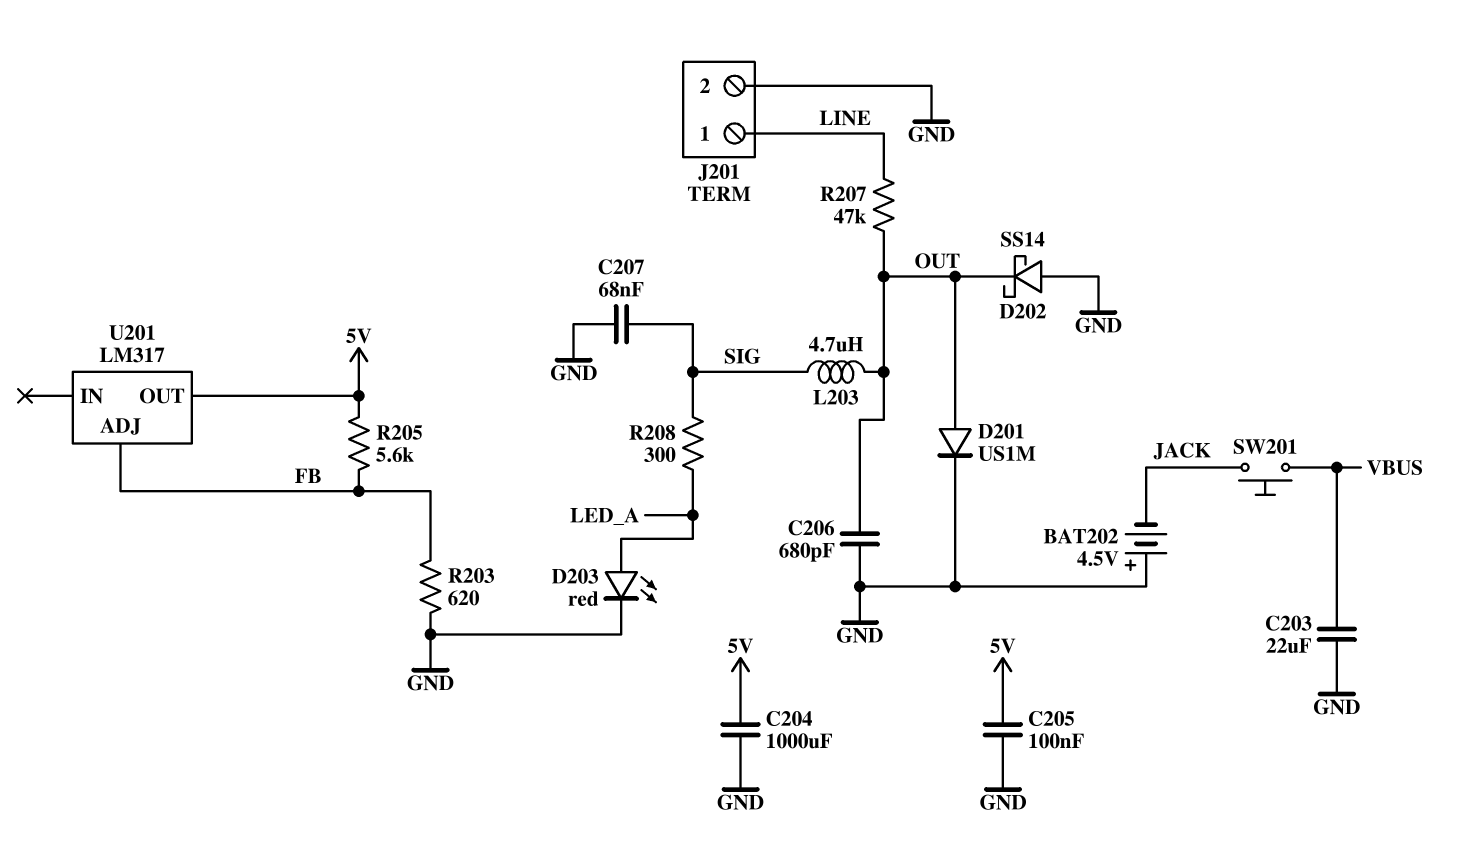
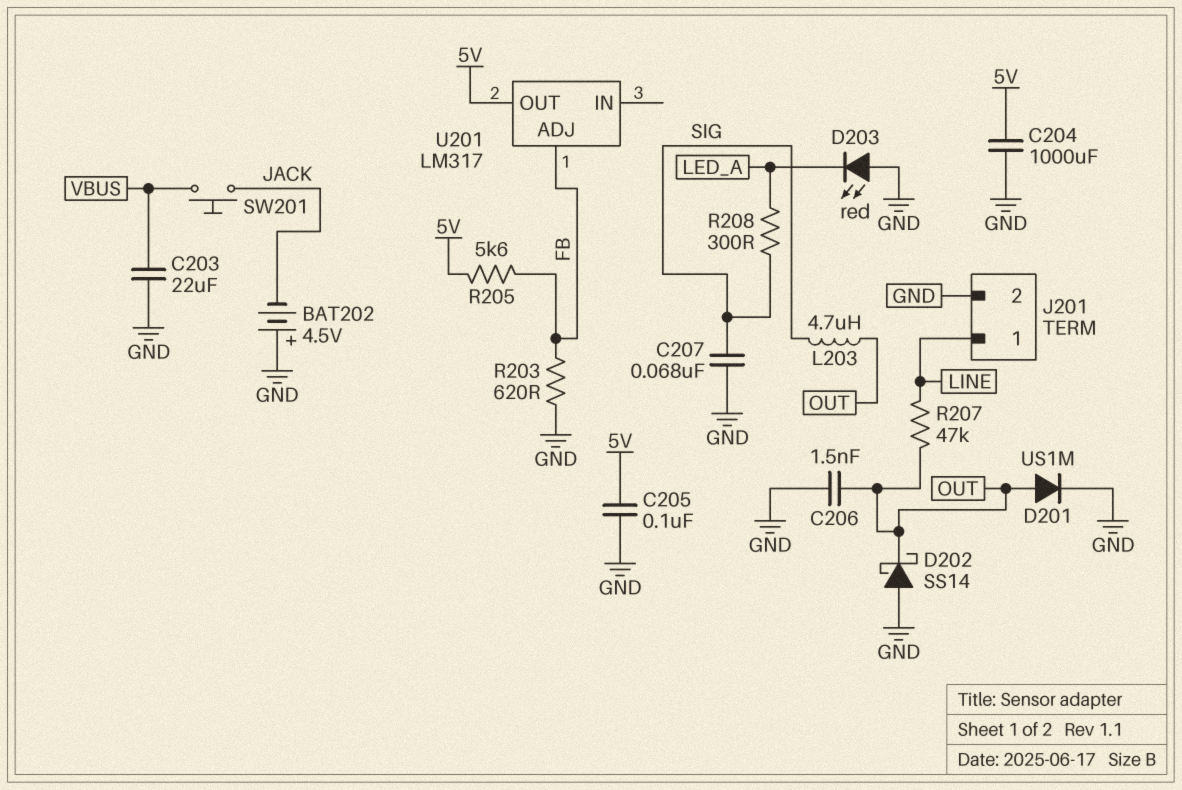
C206: 680pF (GND, OUT) -> 1.5nF (GND, OUT)
D203: LED red (A LED_A, K GND) -> LED red (A GND, K LED_A)

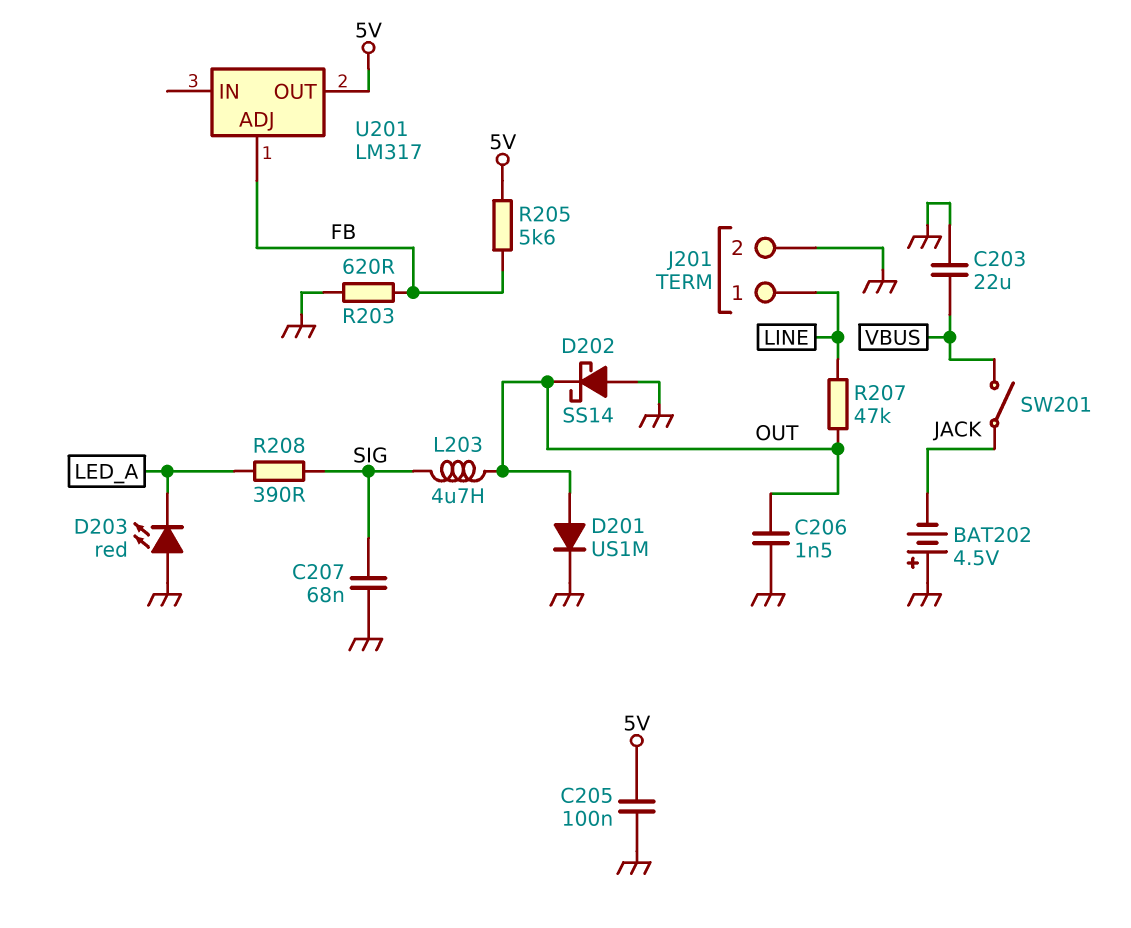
C204: 1000uF (5V, GND) -> none
R208: 300 (LED_A, SIG) -> 390 (LED_A, SIG)
SW201: button (JACK, VBUS) -> switch (JACK, VBUS)

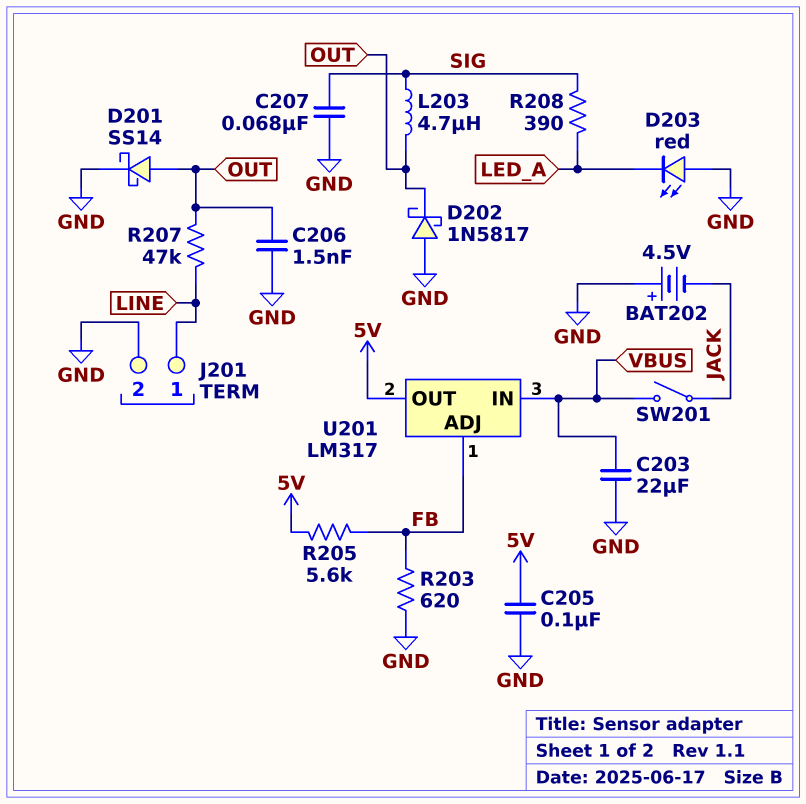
D201: diode US1M (A OUT, K GND) -> schottky SS14 (A OUT, K GND)
D202: schottky SS14 (A GND, K OUT) -> schottky 1N5817 (A GND, K OUT)
U201 pin IN: none -> VBUS

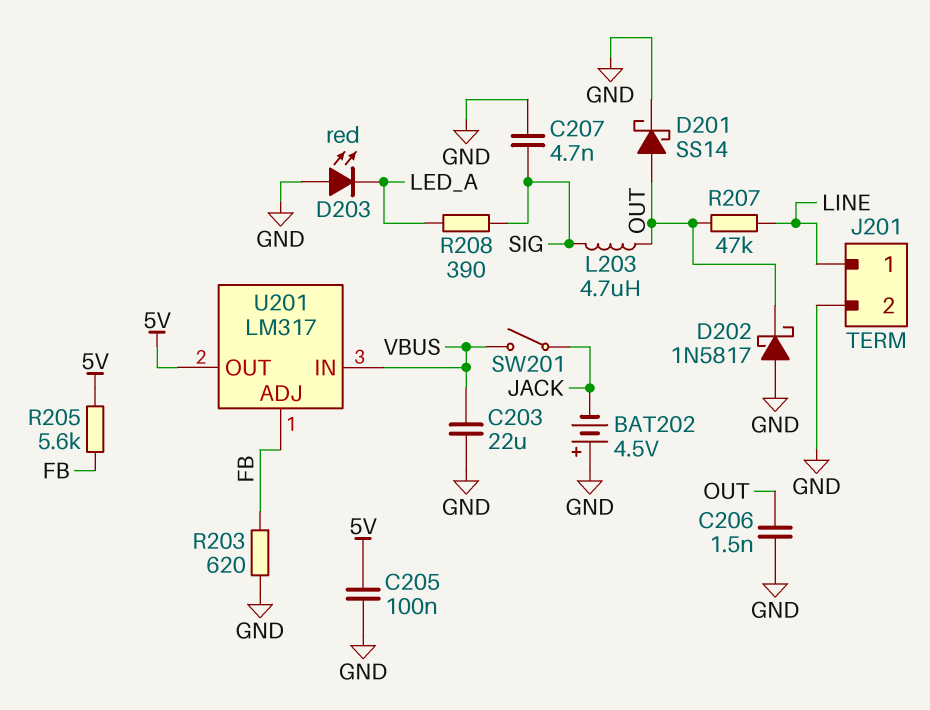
C207: 68nF (GND, SIG) -> 4.7nF (GND, SIG)

